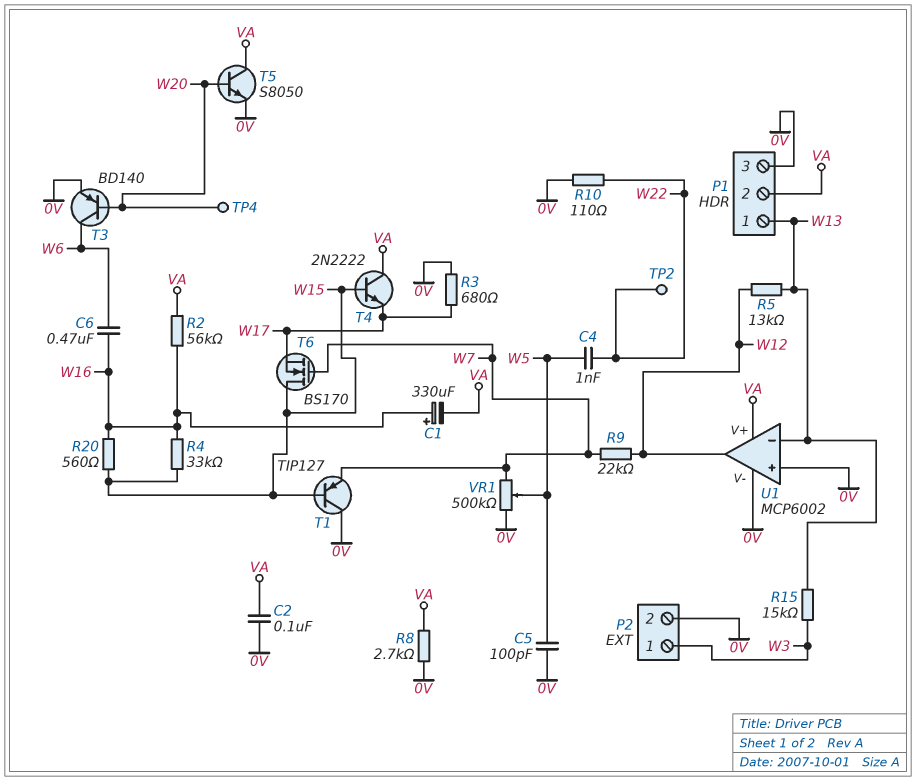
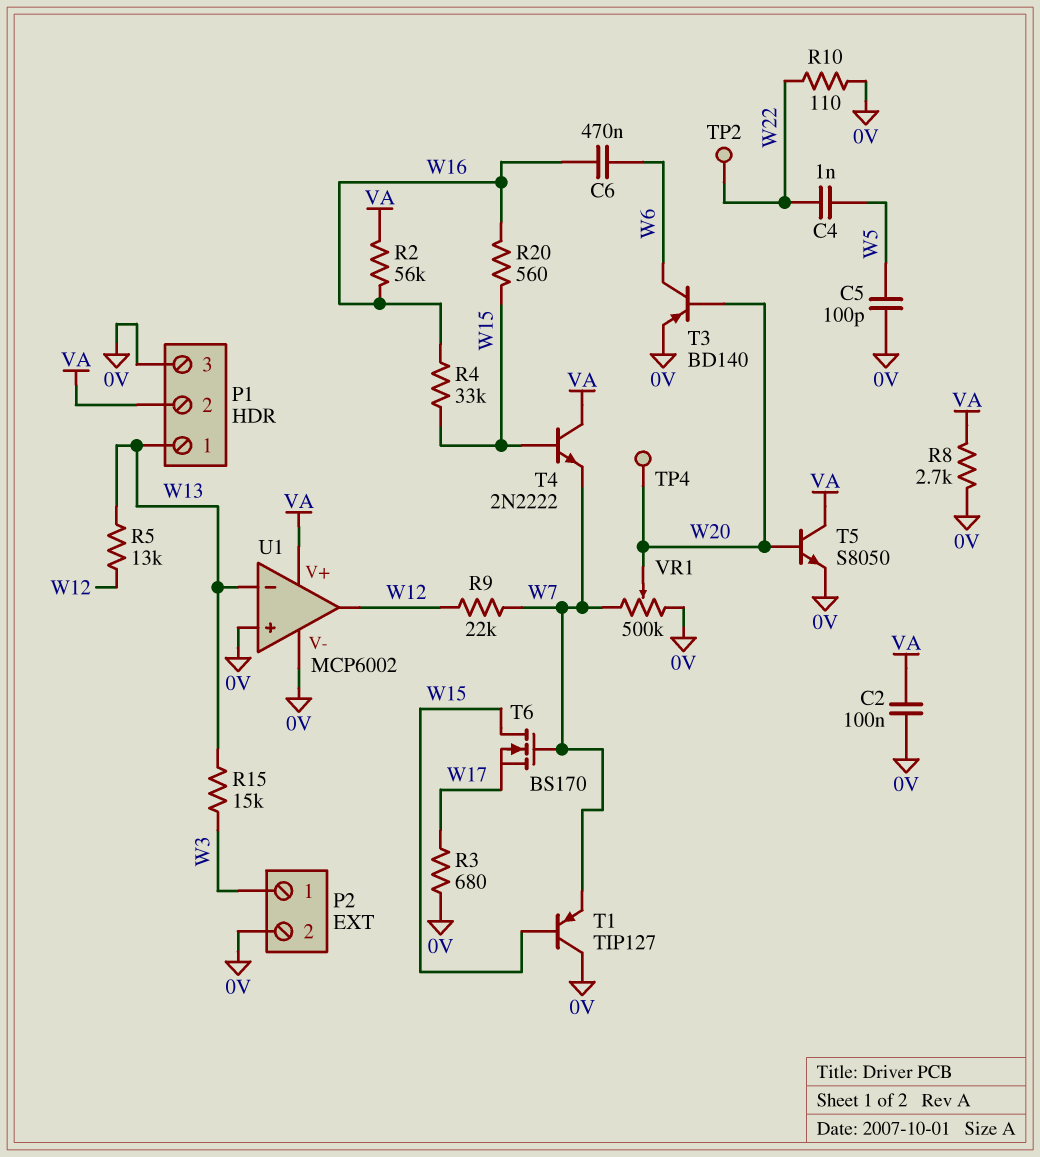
C1: 330uF (plus W16, minus VA) -> none
T4: NPN 2N2222 (B W15, C VA, E W17) -> NPN 2N2222 (B W15, C VA, E W7)
VR1: 500k (0V, W7, wiper W5) -> 500k (0V, W7, wiper W20)

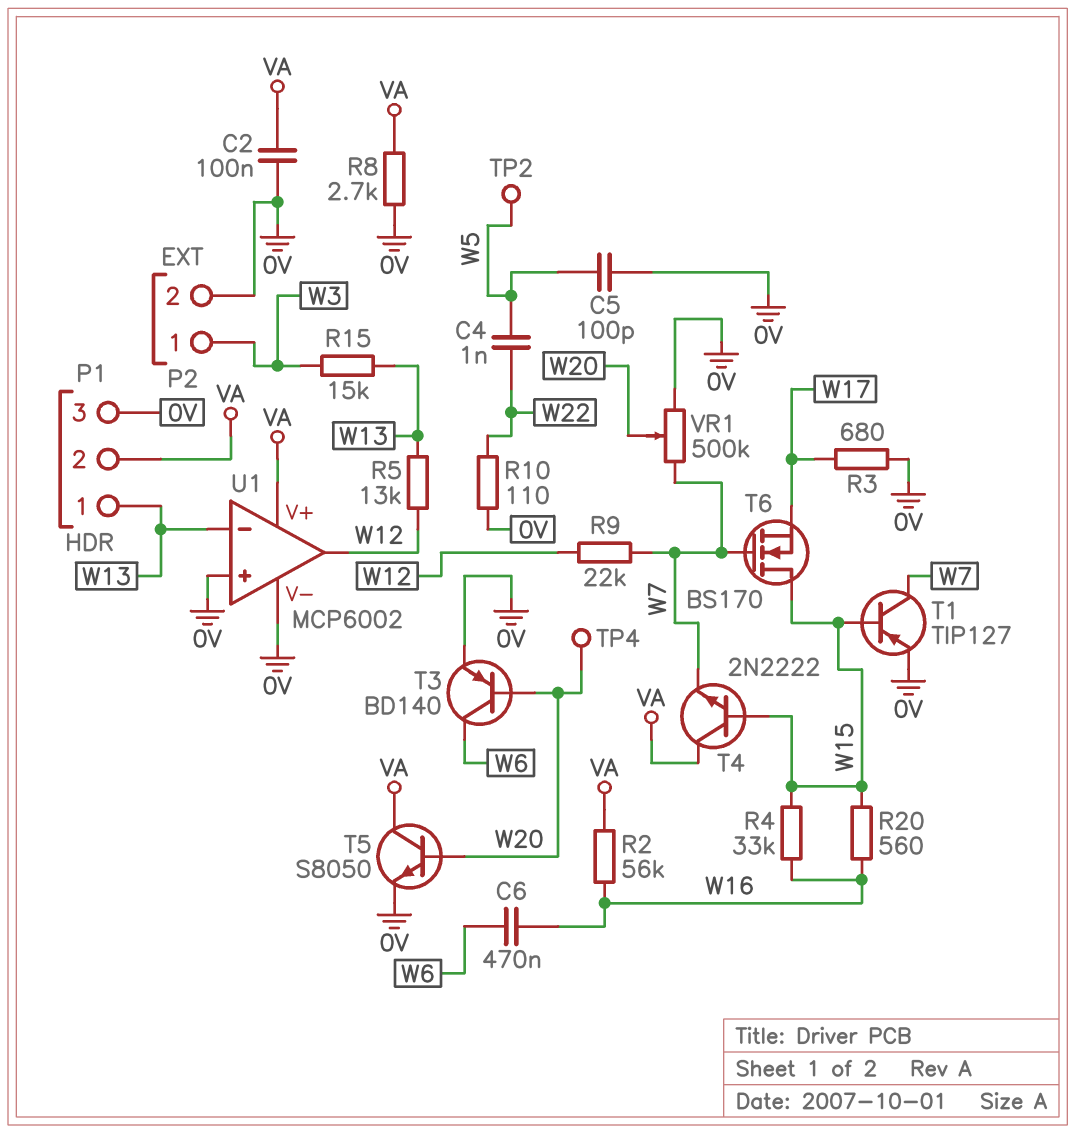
T1: PNP TIP127 (B W15, C 0V, E W7) -> PNP TIP127 (B W15, C W7, E 0V)
TP2: test point (W22) -> test point (W5)

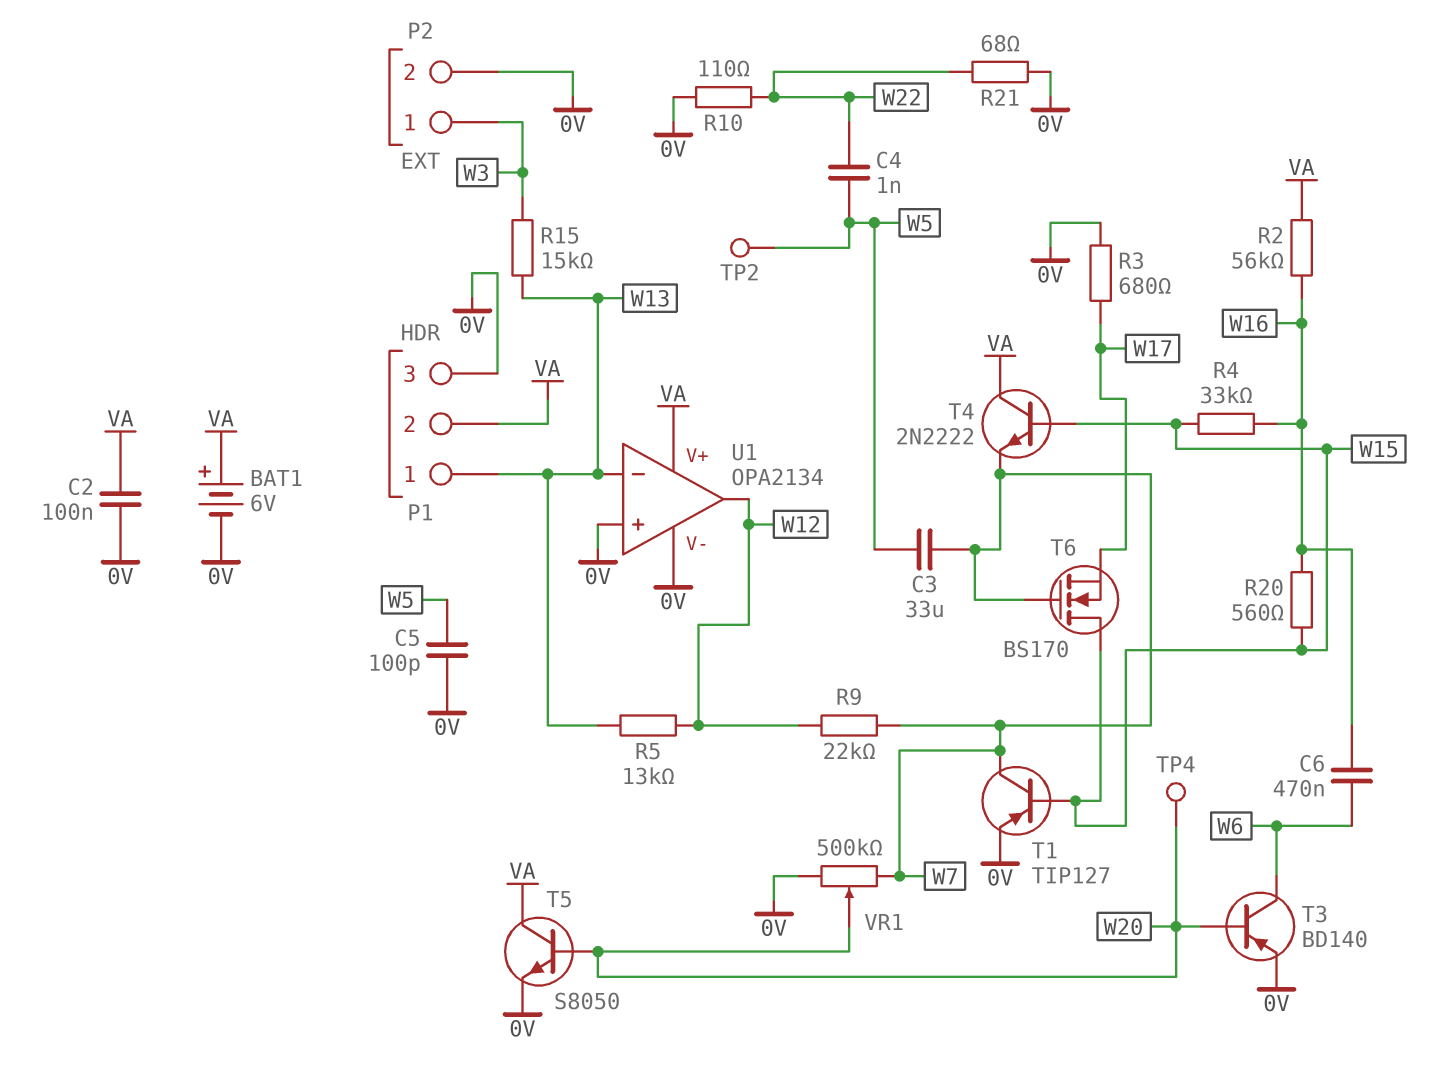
BAT1: none -> 6V (plus VA, minus 0V)
C3: none -> 33uF (W5, W7)
R8: 2.7k (0V, VA) -> none
R21: none -> 68 (0V, W22)
U1: MCP6002 -> OPA2134

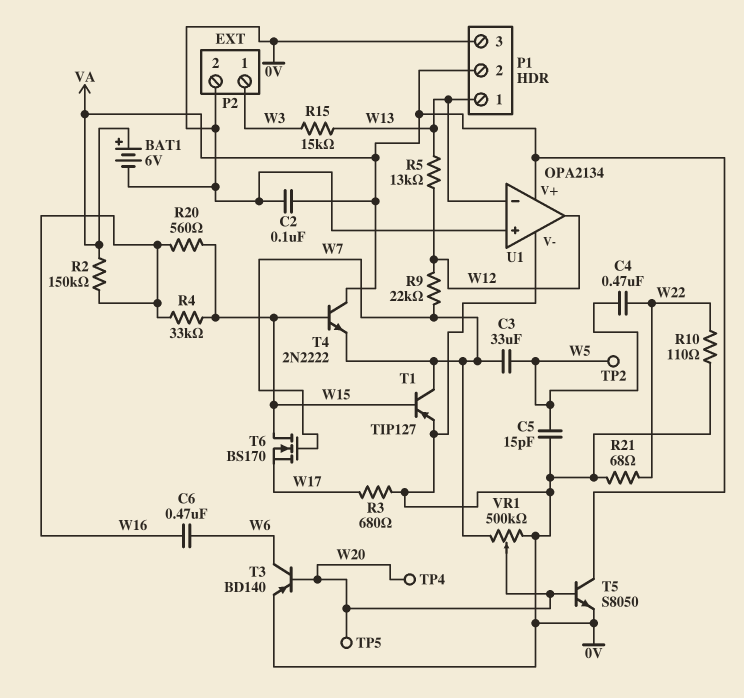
C4: 1nF (W5, W22) -> 470nF (W5, W22)
C5: 100pF (0V, W5) -> 15pF (0V, W5)
R2: 56k (VA, W16) -> 150k (VA, W16)
TP5: none -> test point (W20)

